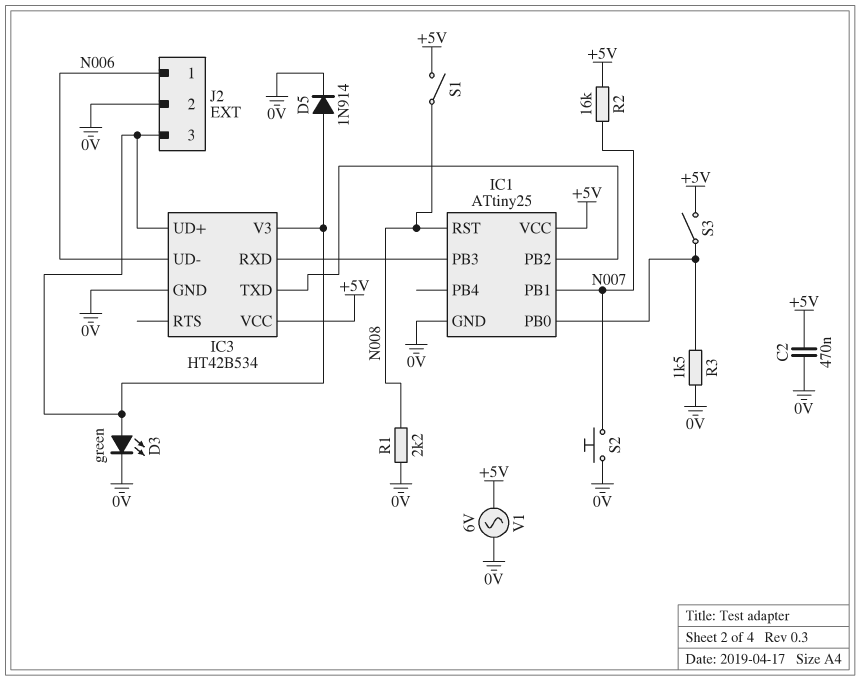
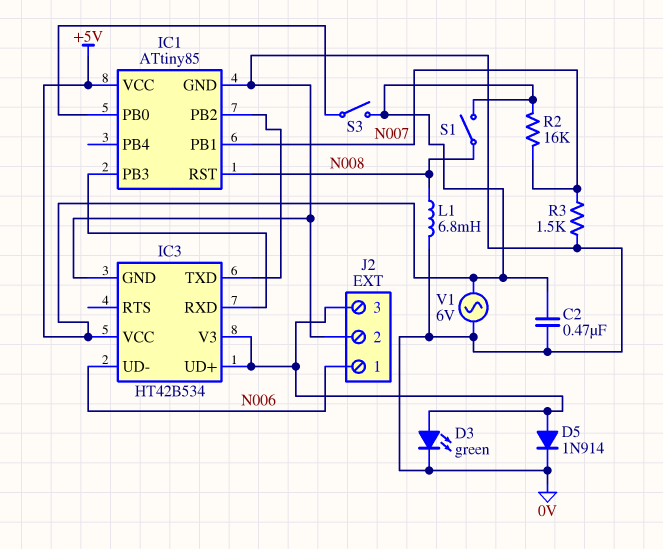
IC1: ATtiny25 -> ATtiny85
L1: none -> 6.8mH (0V, N008)
R1: 2.2k (0V, N008) -> none
R3: 1.5k (0V, IC1/PB0) -> 1.5k (0V, N007)
S2: button (0V, N007) -> none

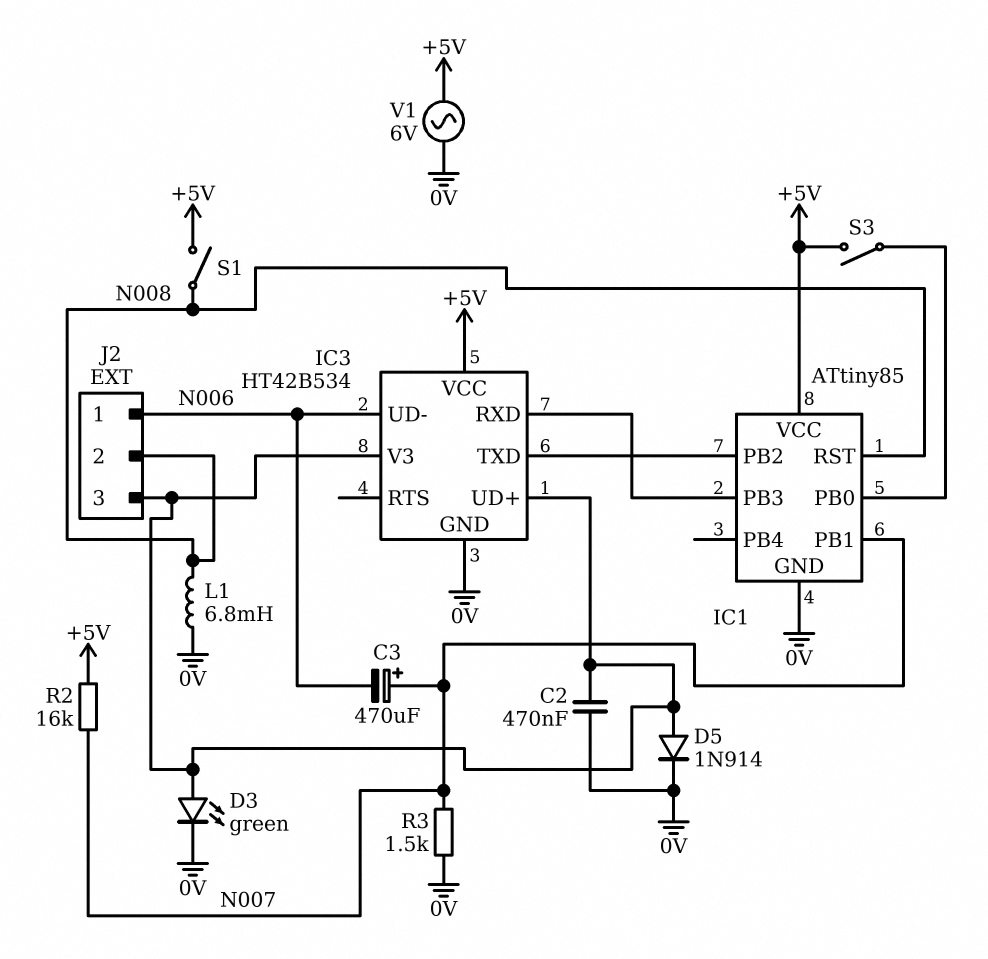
C2: 470nF (+5V, 0V) -> 470nF (0V, IC3/UD+)
C3: none -> 470uF (plus N007, minus N006)
J2 pin 2: 0V -> N008

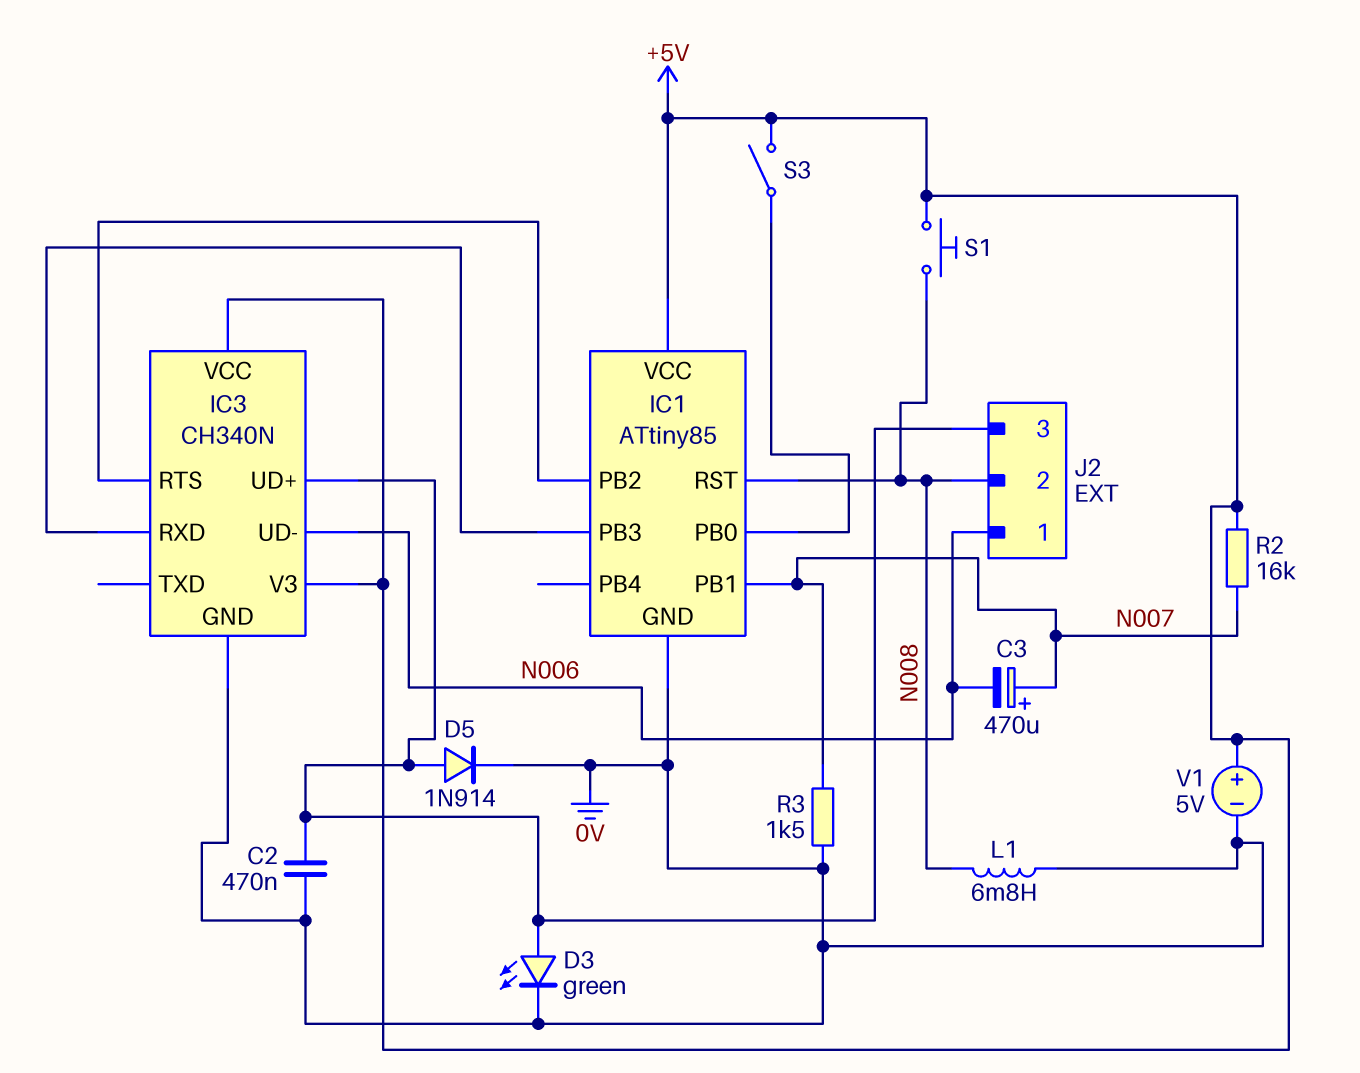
IC3: HT42B534 -> CH340N
IC3 pin RTS: none -> IC1/PB2
IC3 pin TXD: IC1/PB2 -> none
IC3 pin V3: IC3/UD+ -> +5V
S1: switch (+5V, N008) -> button (+5V, N008)
V1: AC 6V (+5V, 0V) -> 5V (plus +5V, minus 0V)

